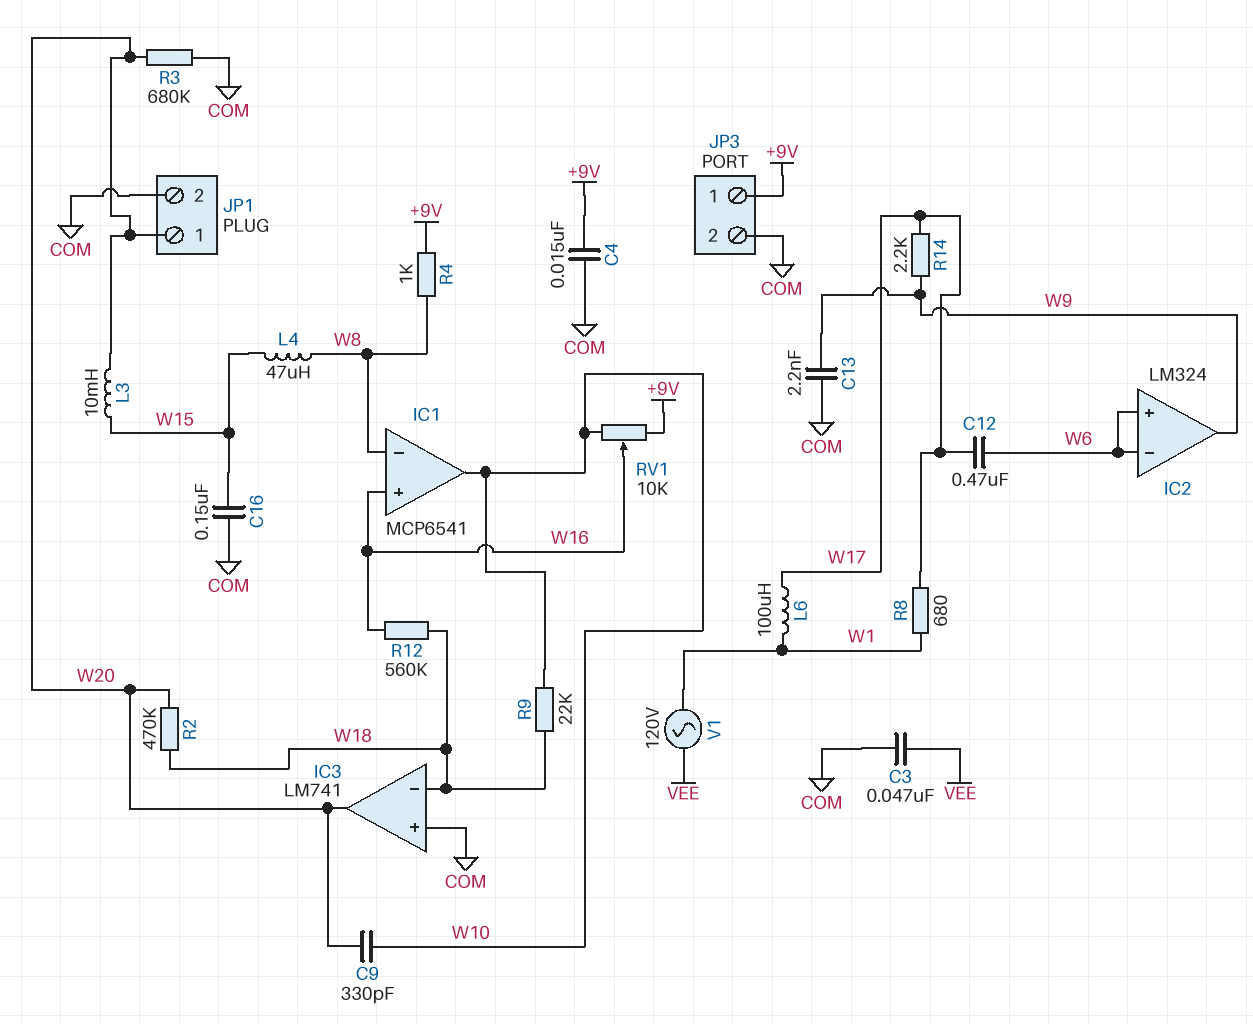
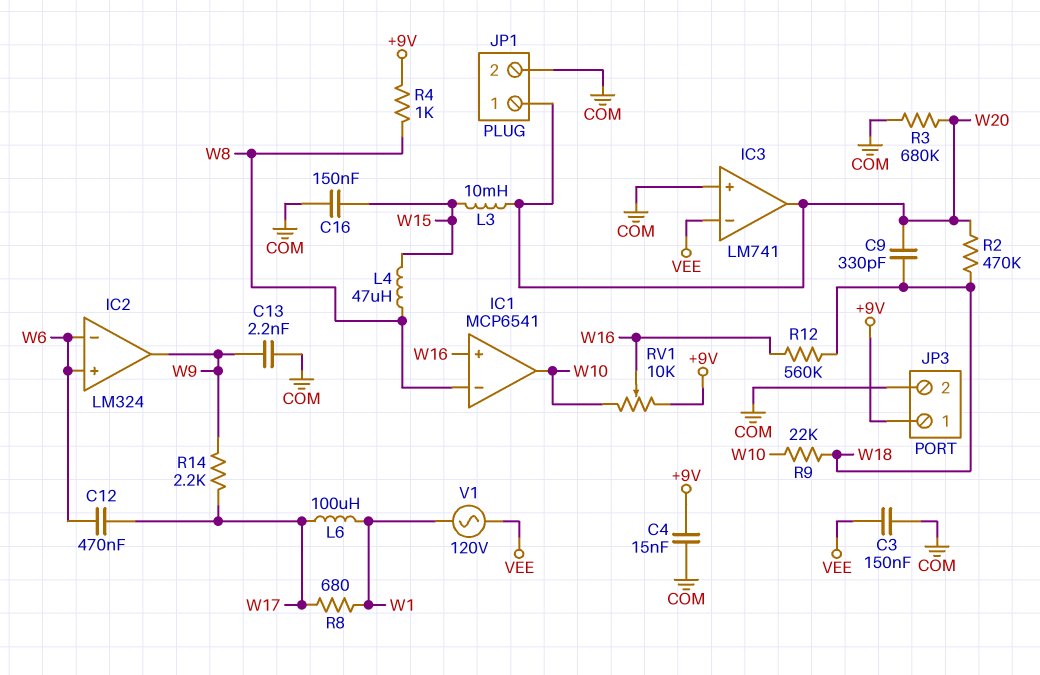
C3: 47nF (COM, VEE) -> 150nF (COM, VEE)
C9: 330pF (W10, W20) -> 330pF (W18, W20)
IC3 pin in-: W18 -> VEE

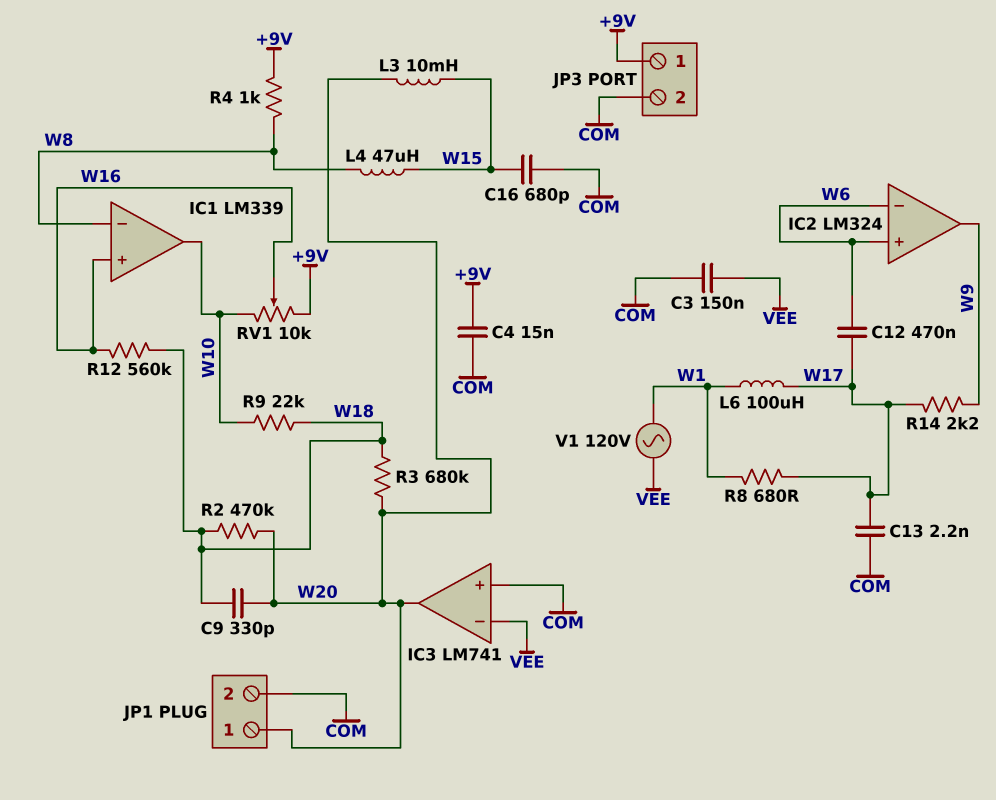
C13: 2.2nF (COM, W9) -> 2.2nF (COM, W17)
C16: 150nF (COM, W15) -> 680pF (COM, W15)
IC1: MCP6541 -> LM339
R3: 680k (COM, W20) -> 680k (W18, W20)

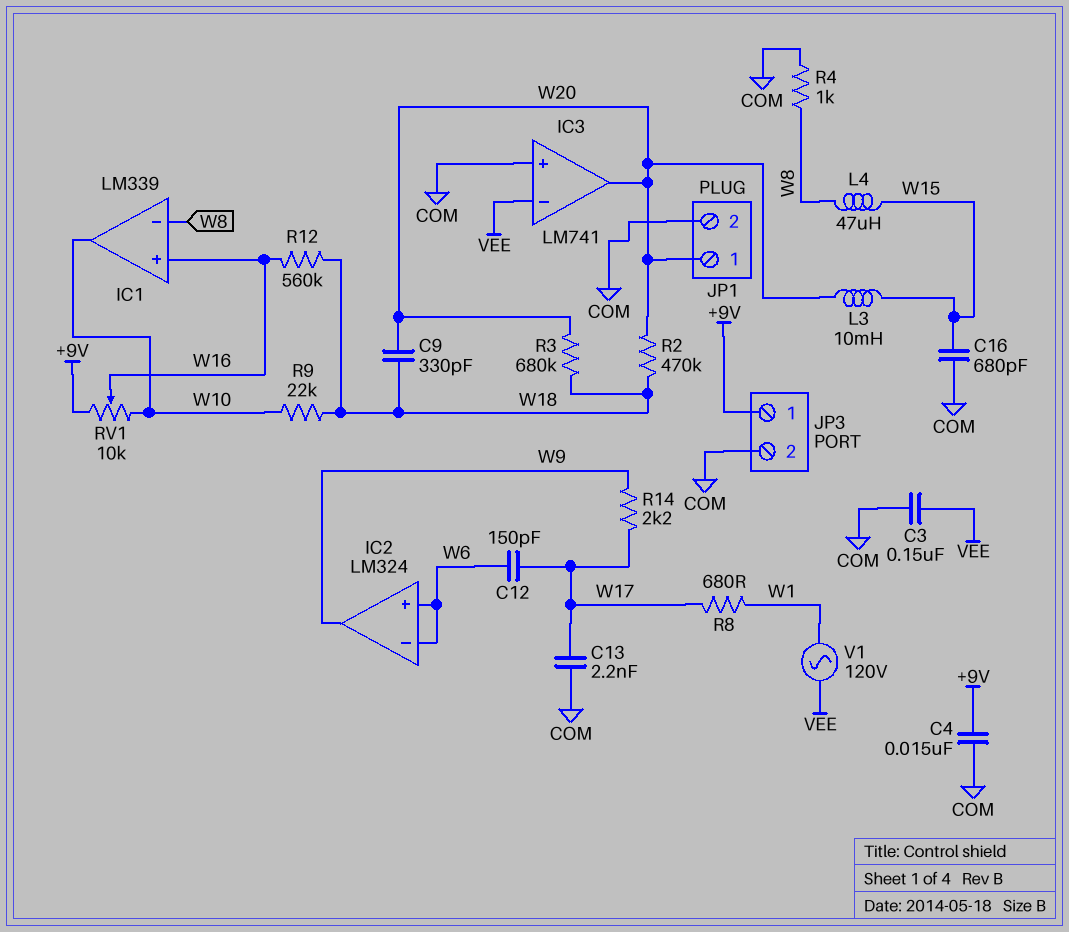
C12: 470nF (W6, W17) -> 150pF (W6, W17)
L6: 100uH (W1, W17) -> none
R4: 1k (+9V, W8) -> 1k (COM, W8)

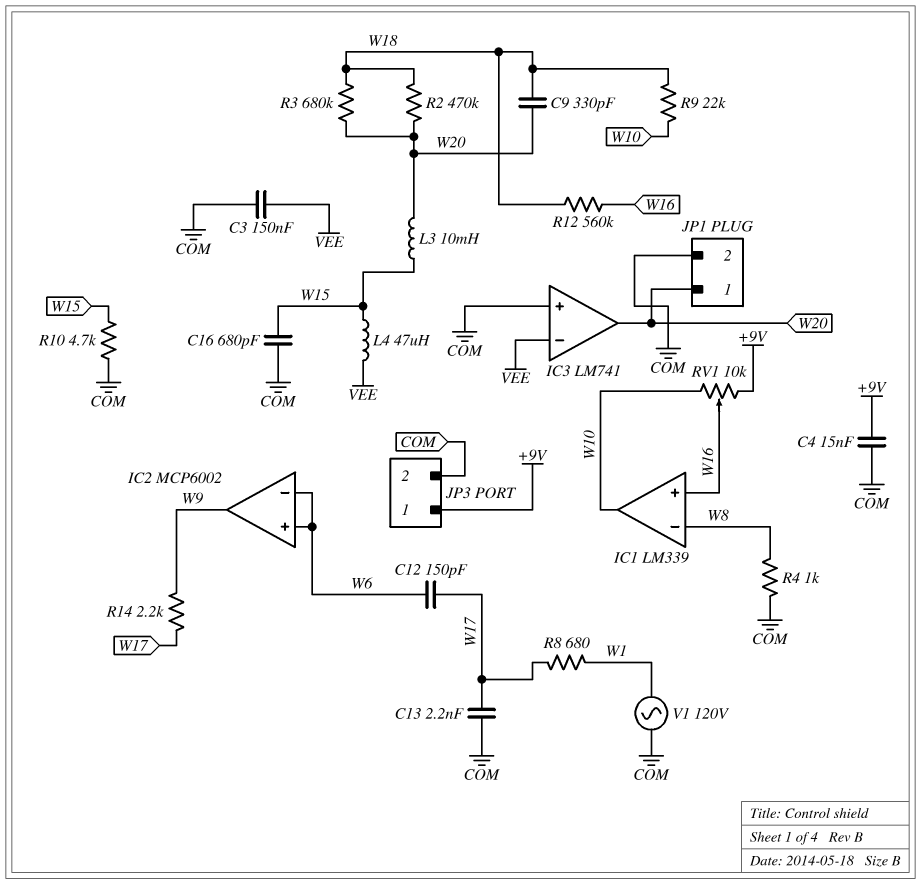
IC2: LM324 -> MCP6002
L4: 47uH (W8, W15) -> 47uH (VEE, W15)
R10: none -> 4.7k (COM, W15)
V1: AC 120V (VEE, W1) -> AC 120V (COM, W1)

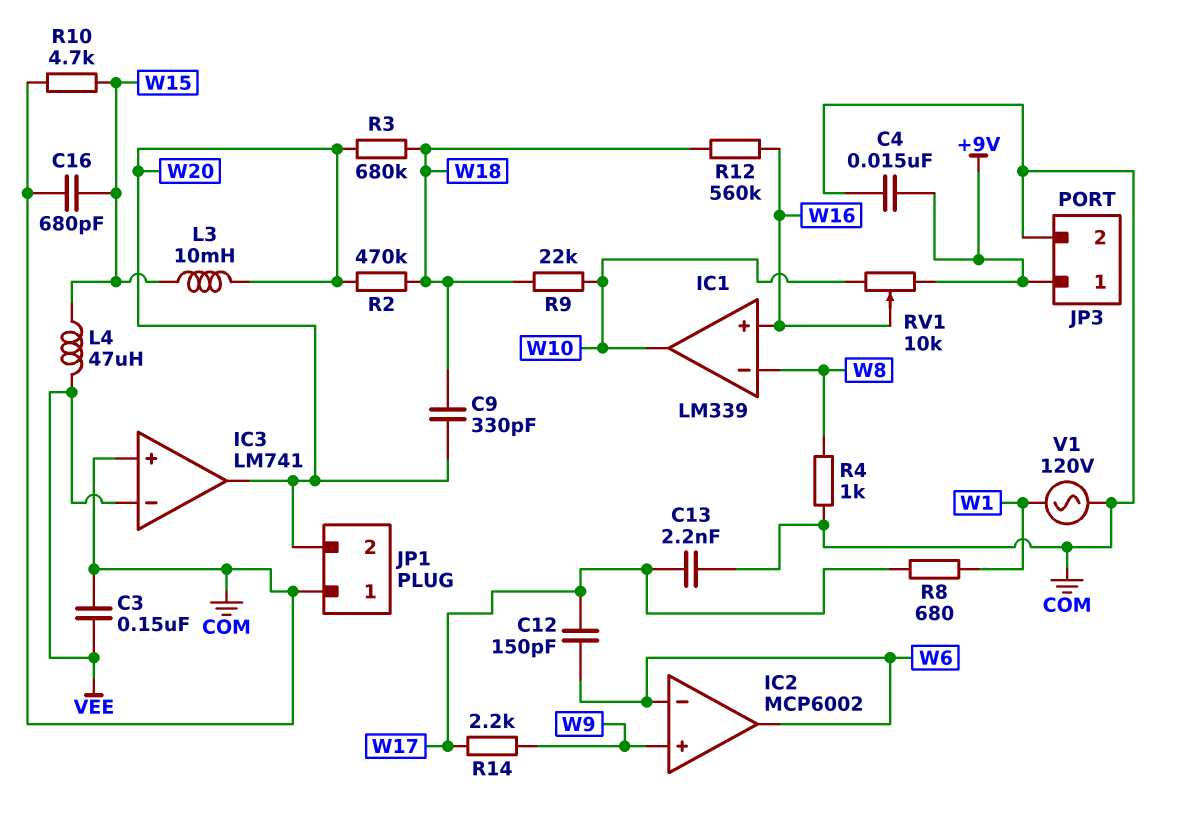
IC2 pin in+: W6 -> W9
IC2 pin out: W9 -> W6
JP1 pin 1: W20 -> COM
JP1 pin 2: COM -> W20

